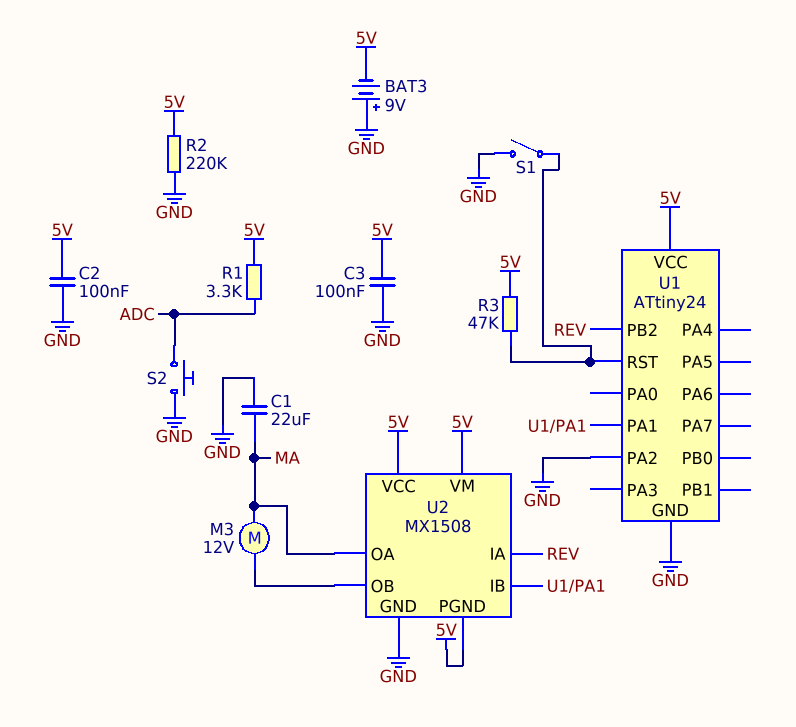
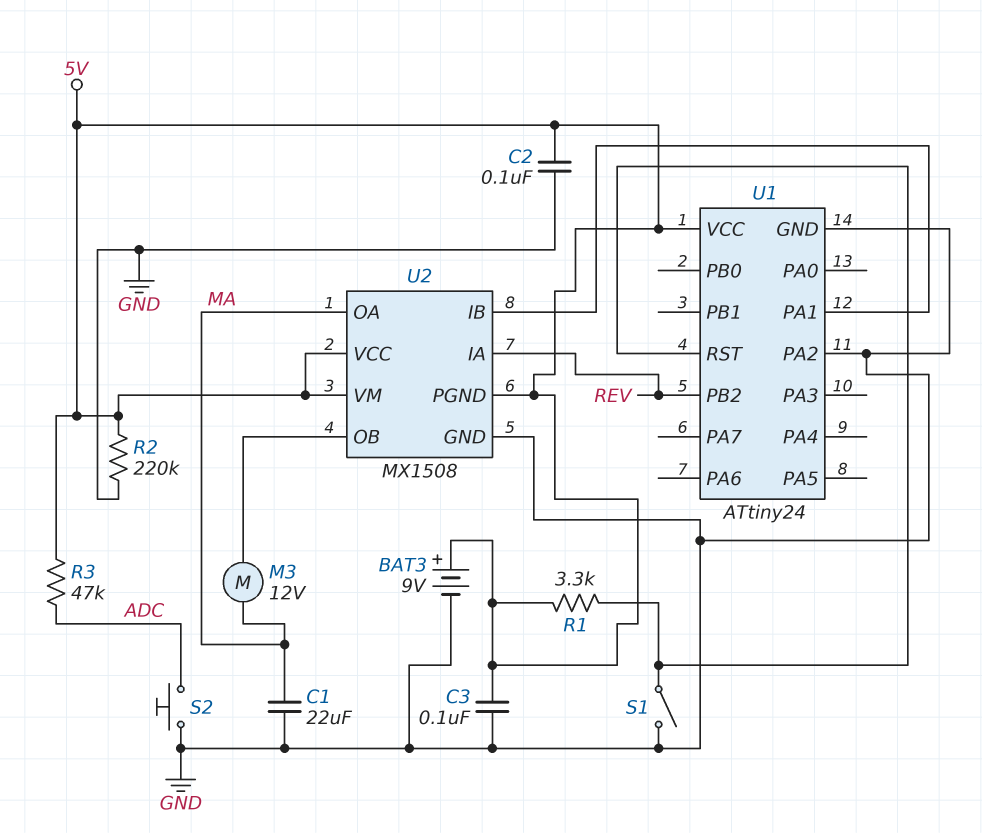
BAT3: 9V (plus GND, minus 5V) -> 9V (plus 5V, minus GND)
R1: 3.3k (5V, ADC) -> 3.3k (5V, U1/RST)
R3: 47k (5V, U1/RST) -> 47k (5V, ADC)

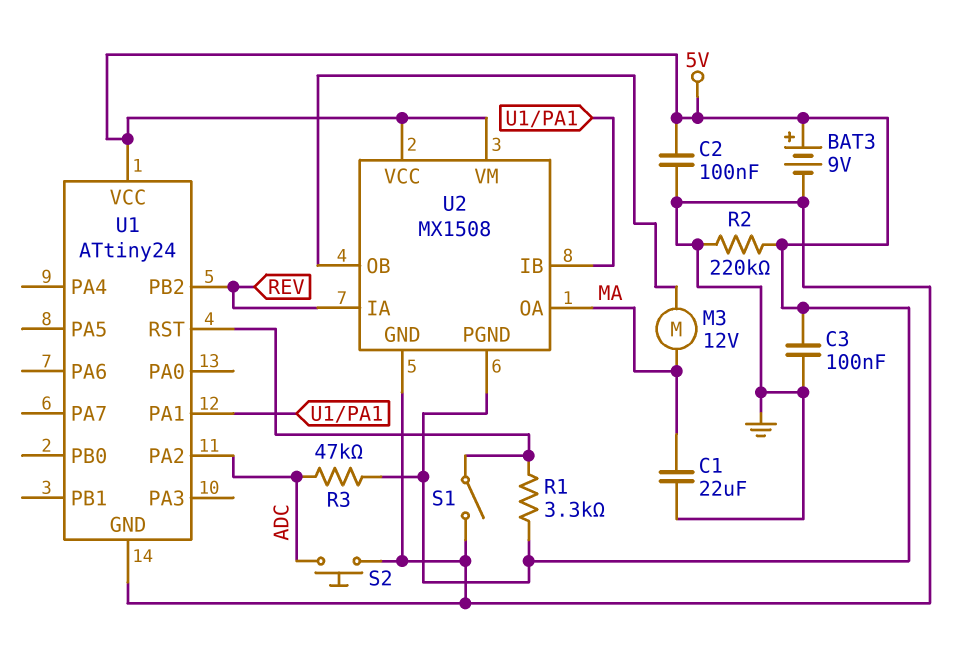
U1 pin PA2: GND -> ADC

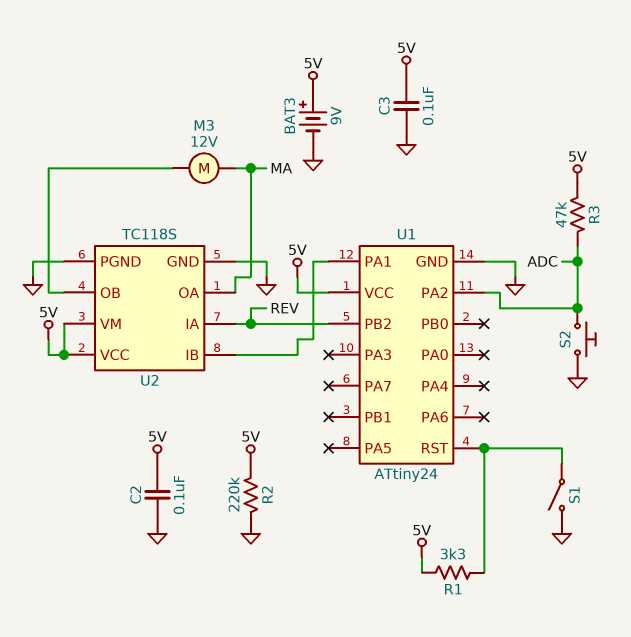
C1: 22uF (GND, MA) -> none
U2: MX1508 -> TC118S
U2 pin PGND: 5V -> GND

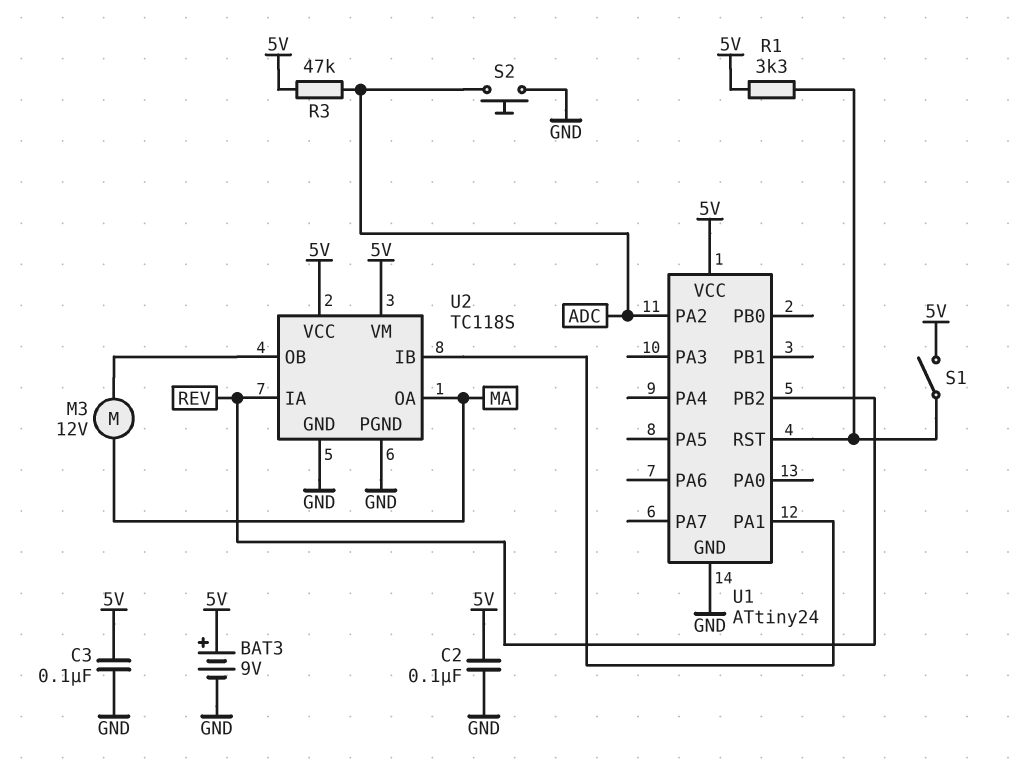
R2: 220k (5V, GND) -> none
S1: switch (GND, U1/RST) -> switch (5V, U1/RST)

